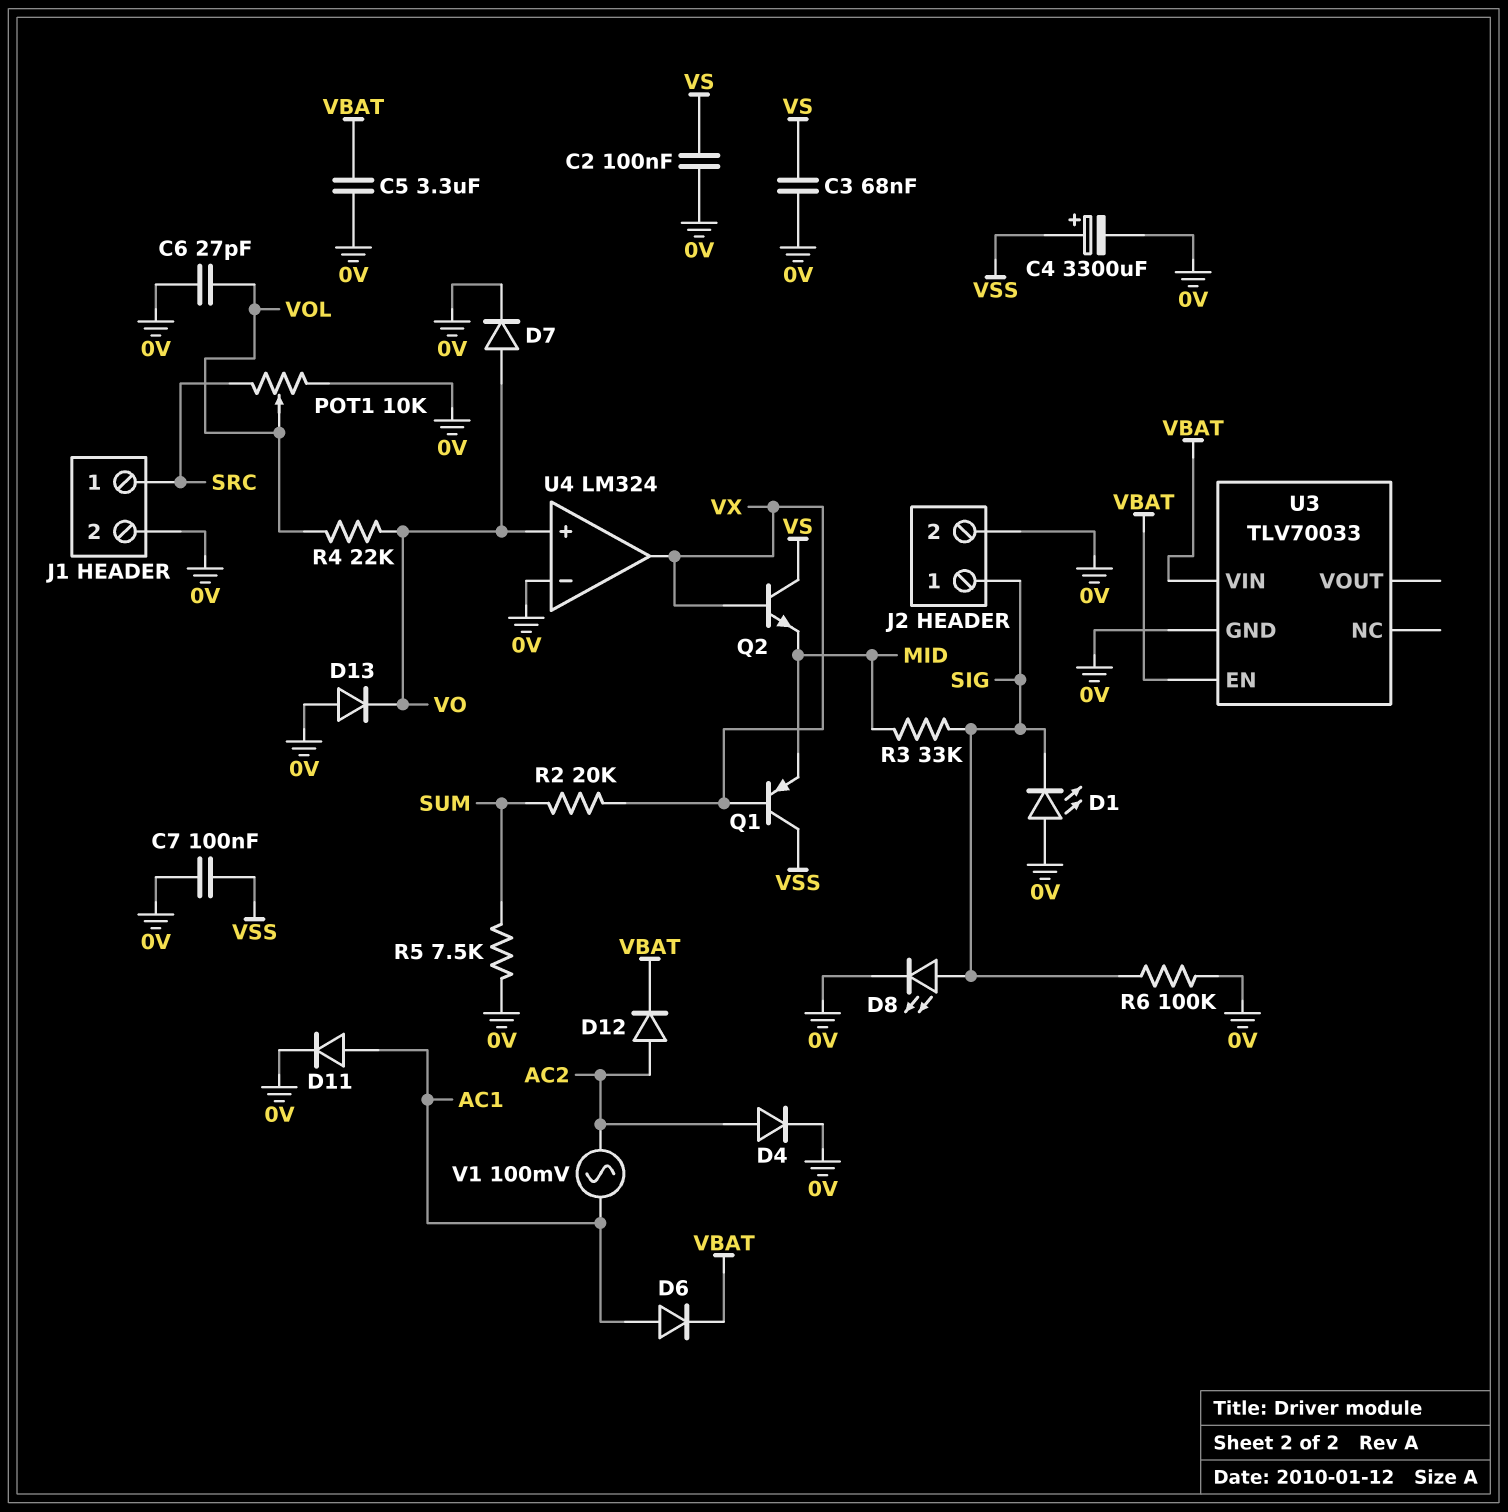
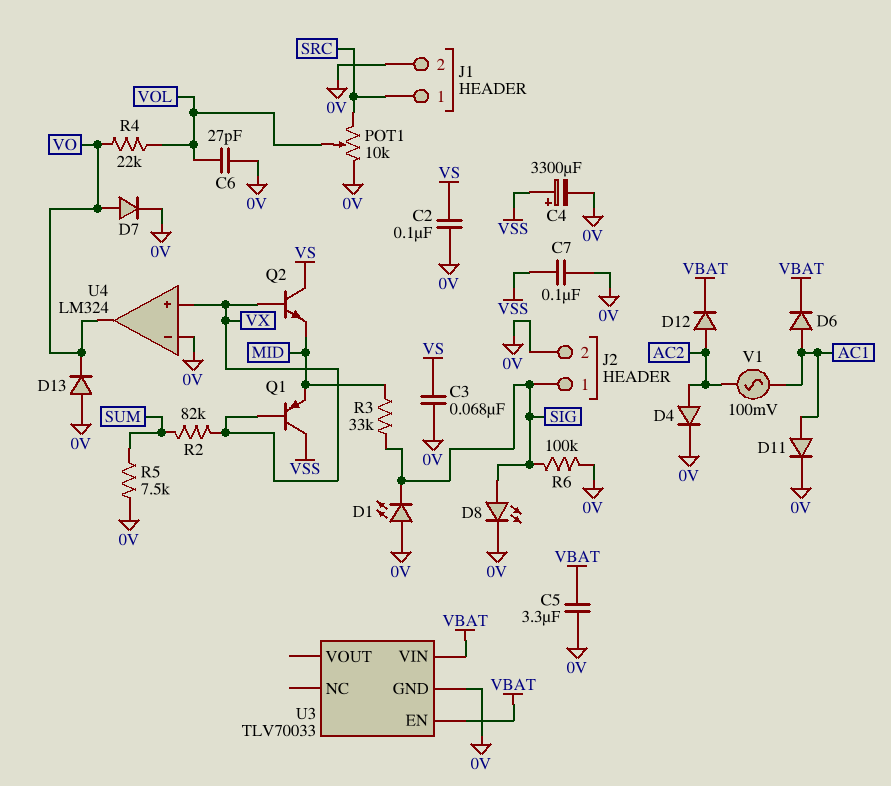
R2: 20k (SUM, VX) -> 82k (SUM, VX)
U4 pin in+: VO -> VX
U4 pin out: VX -> VO

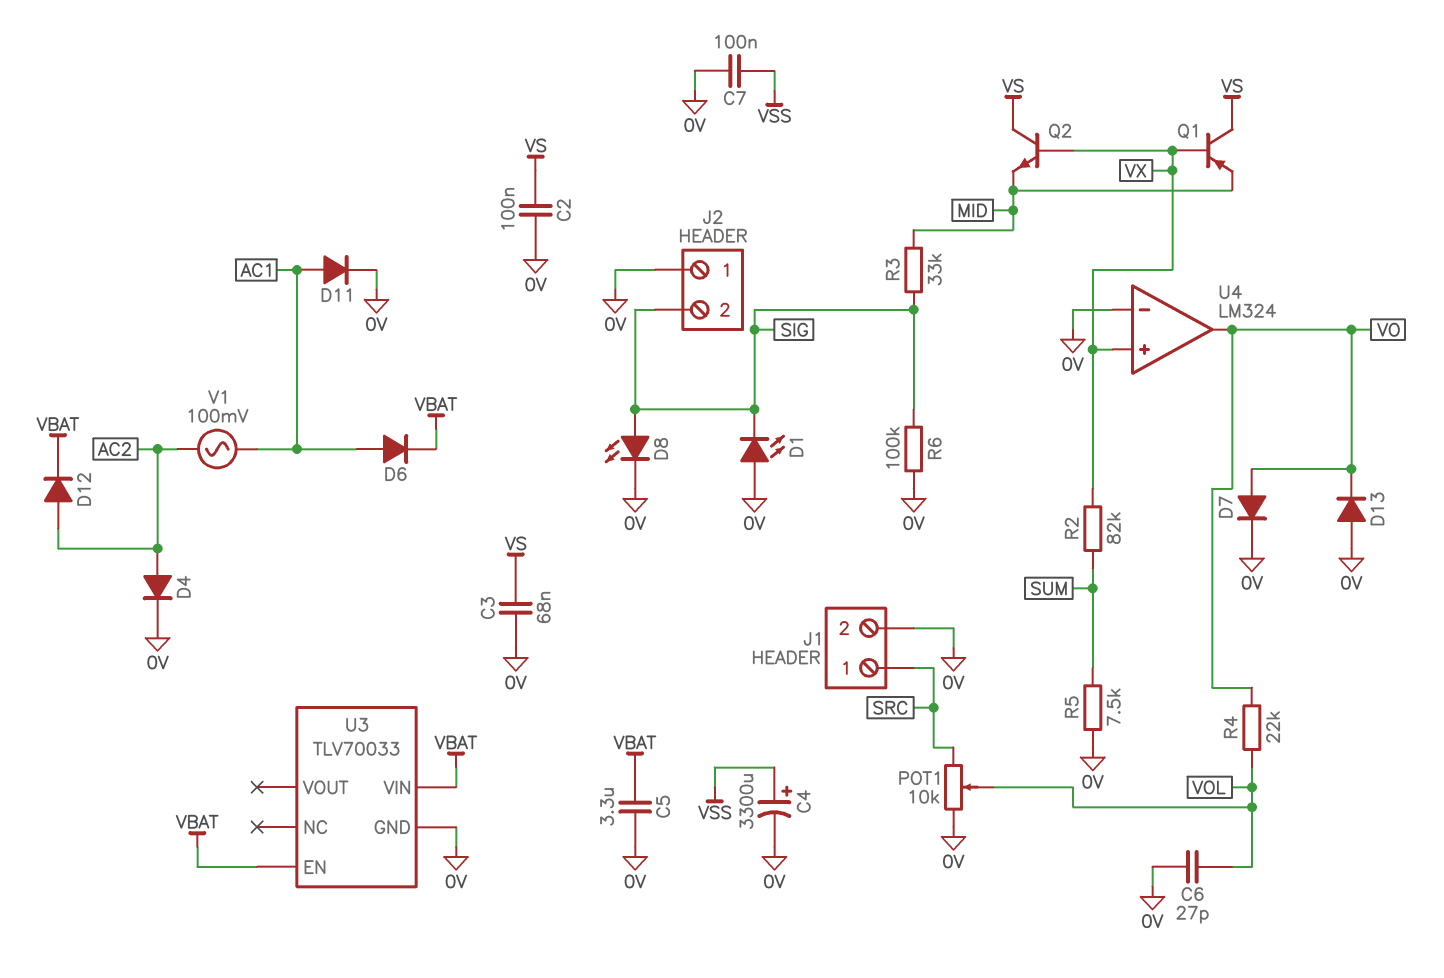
J2 pin 1: SIG -> 0V
J2 pin 2: 0V -> SIG
Q1: PNP (B VX, C VSS, E MID) -> PNP (B VX, C VS, E MID)

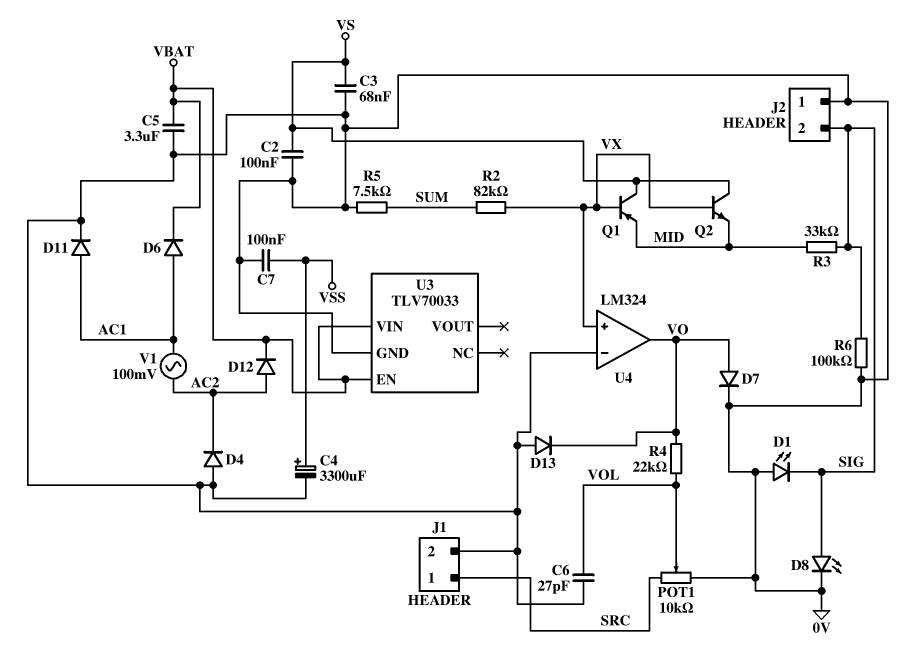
D4: diode (A AC2, K 0V) -> diode (A 0V, K AC2)

